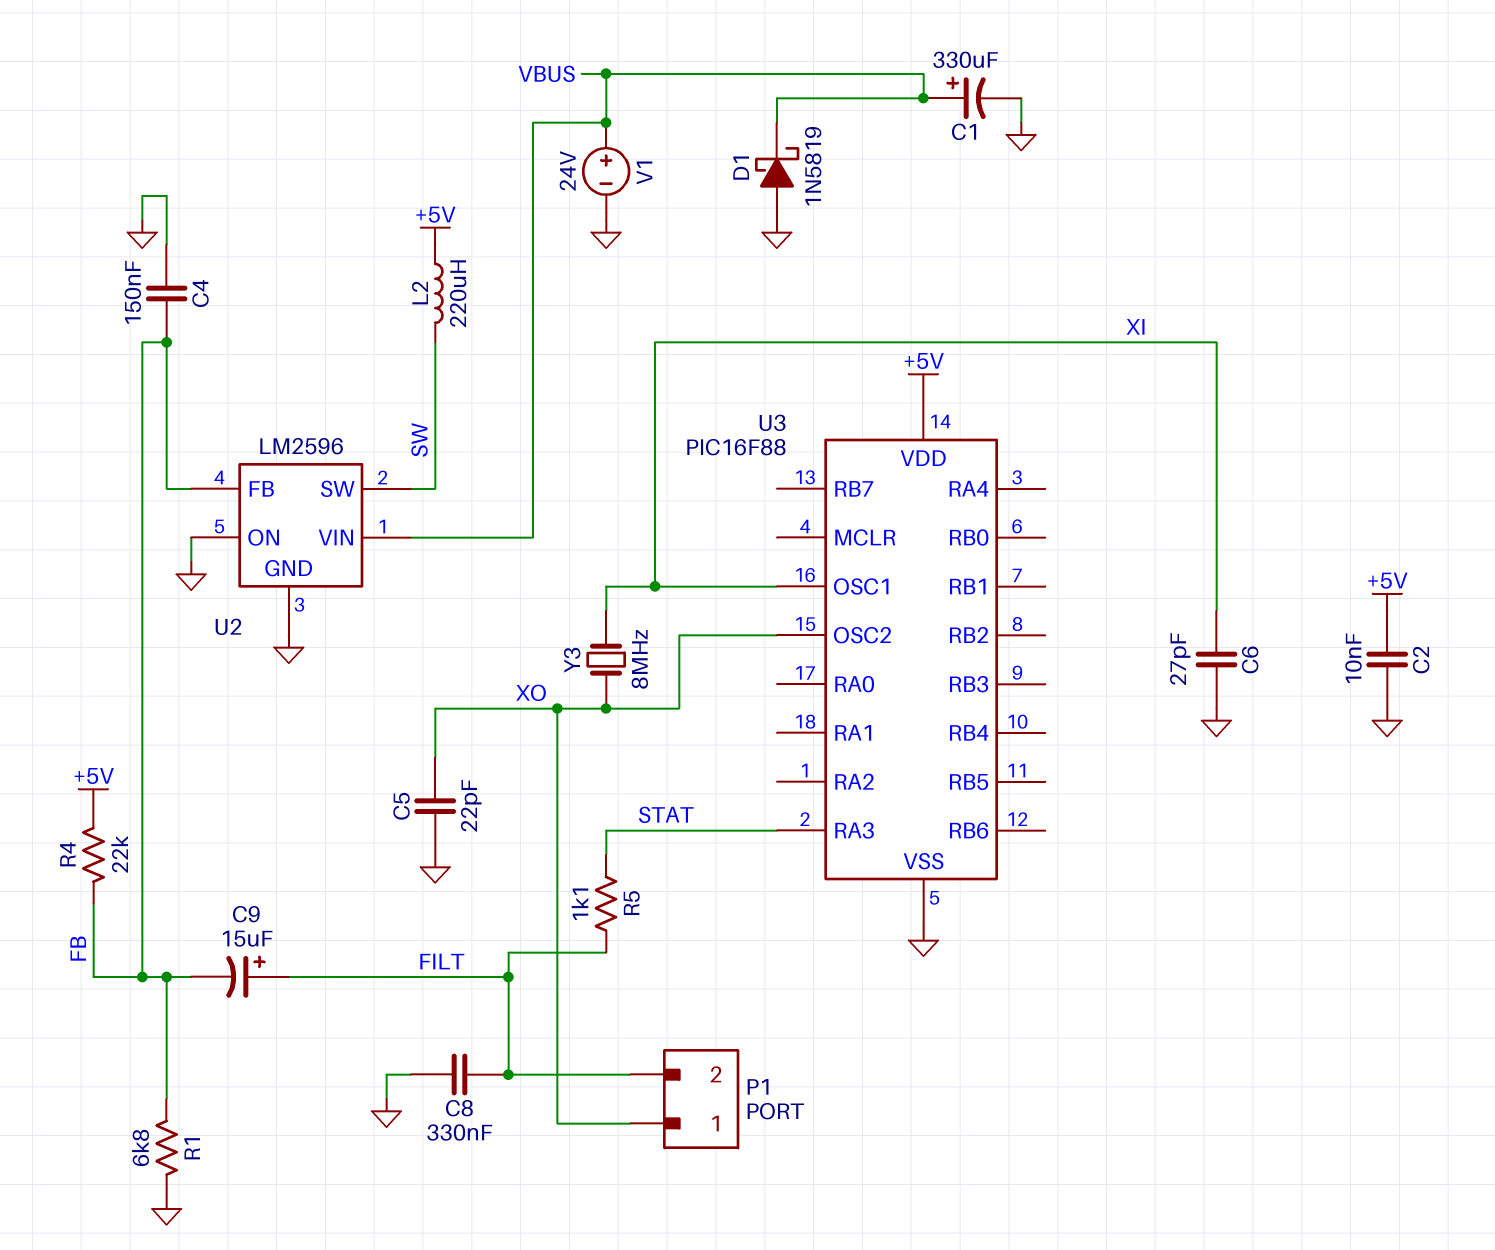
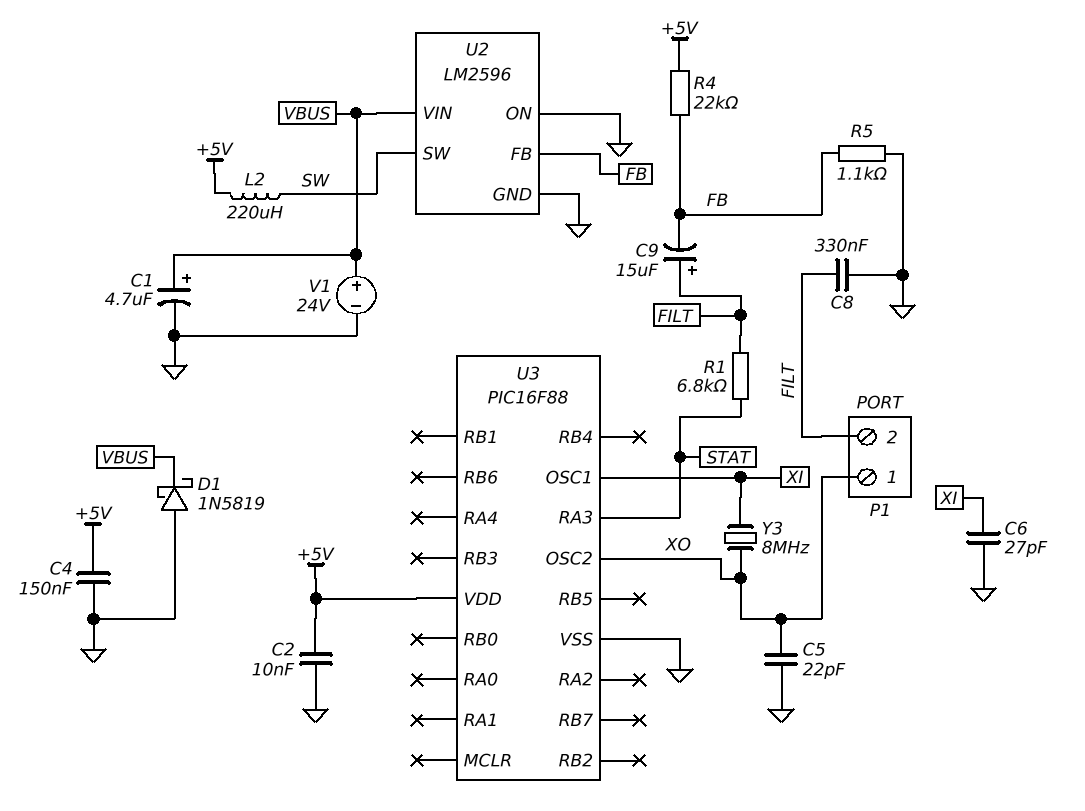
C1: 330uF (plus VBUS, minus GND) -> 4.7uF (plus VBUS, minus GND)
C4: 150nF (FB, GND) -> 150nF (+5V, GND)
R1: 6.8k (FB, GND) -> 6.8k (FILT, STAT)
R5: 1.1k (FILT, STAT) -> 1.1k (FB, GND)

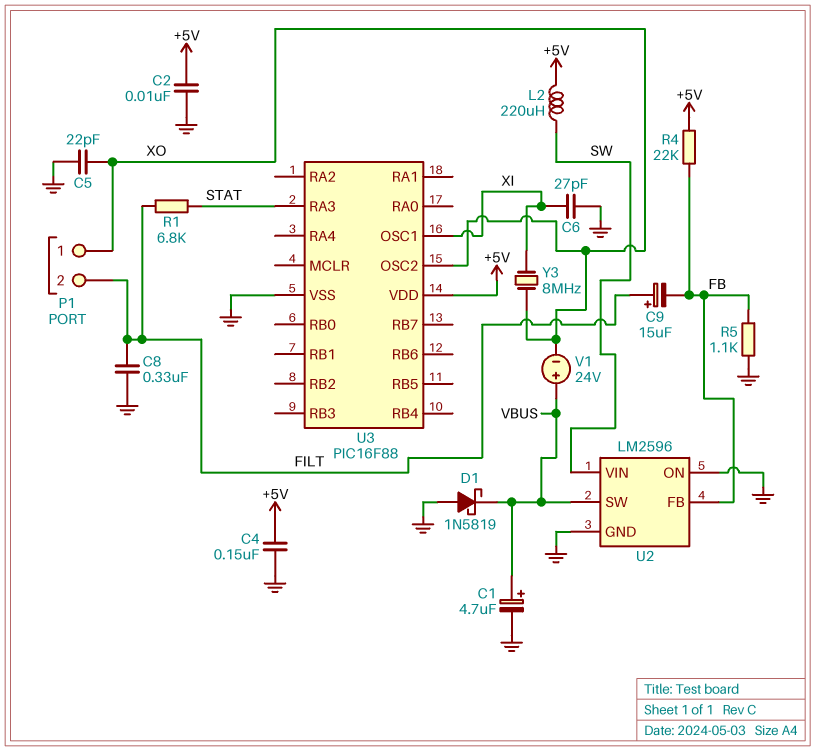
U2 pin SW: SW -> VBUS
U2 pin VIN: VBUS -> SW
V1: 24V (plus VBUS, minus GND) -> 24V (plus VBUS, minus XO)

